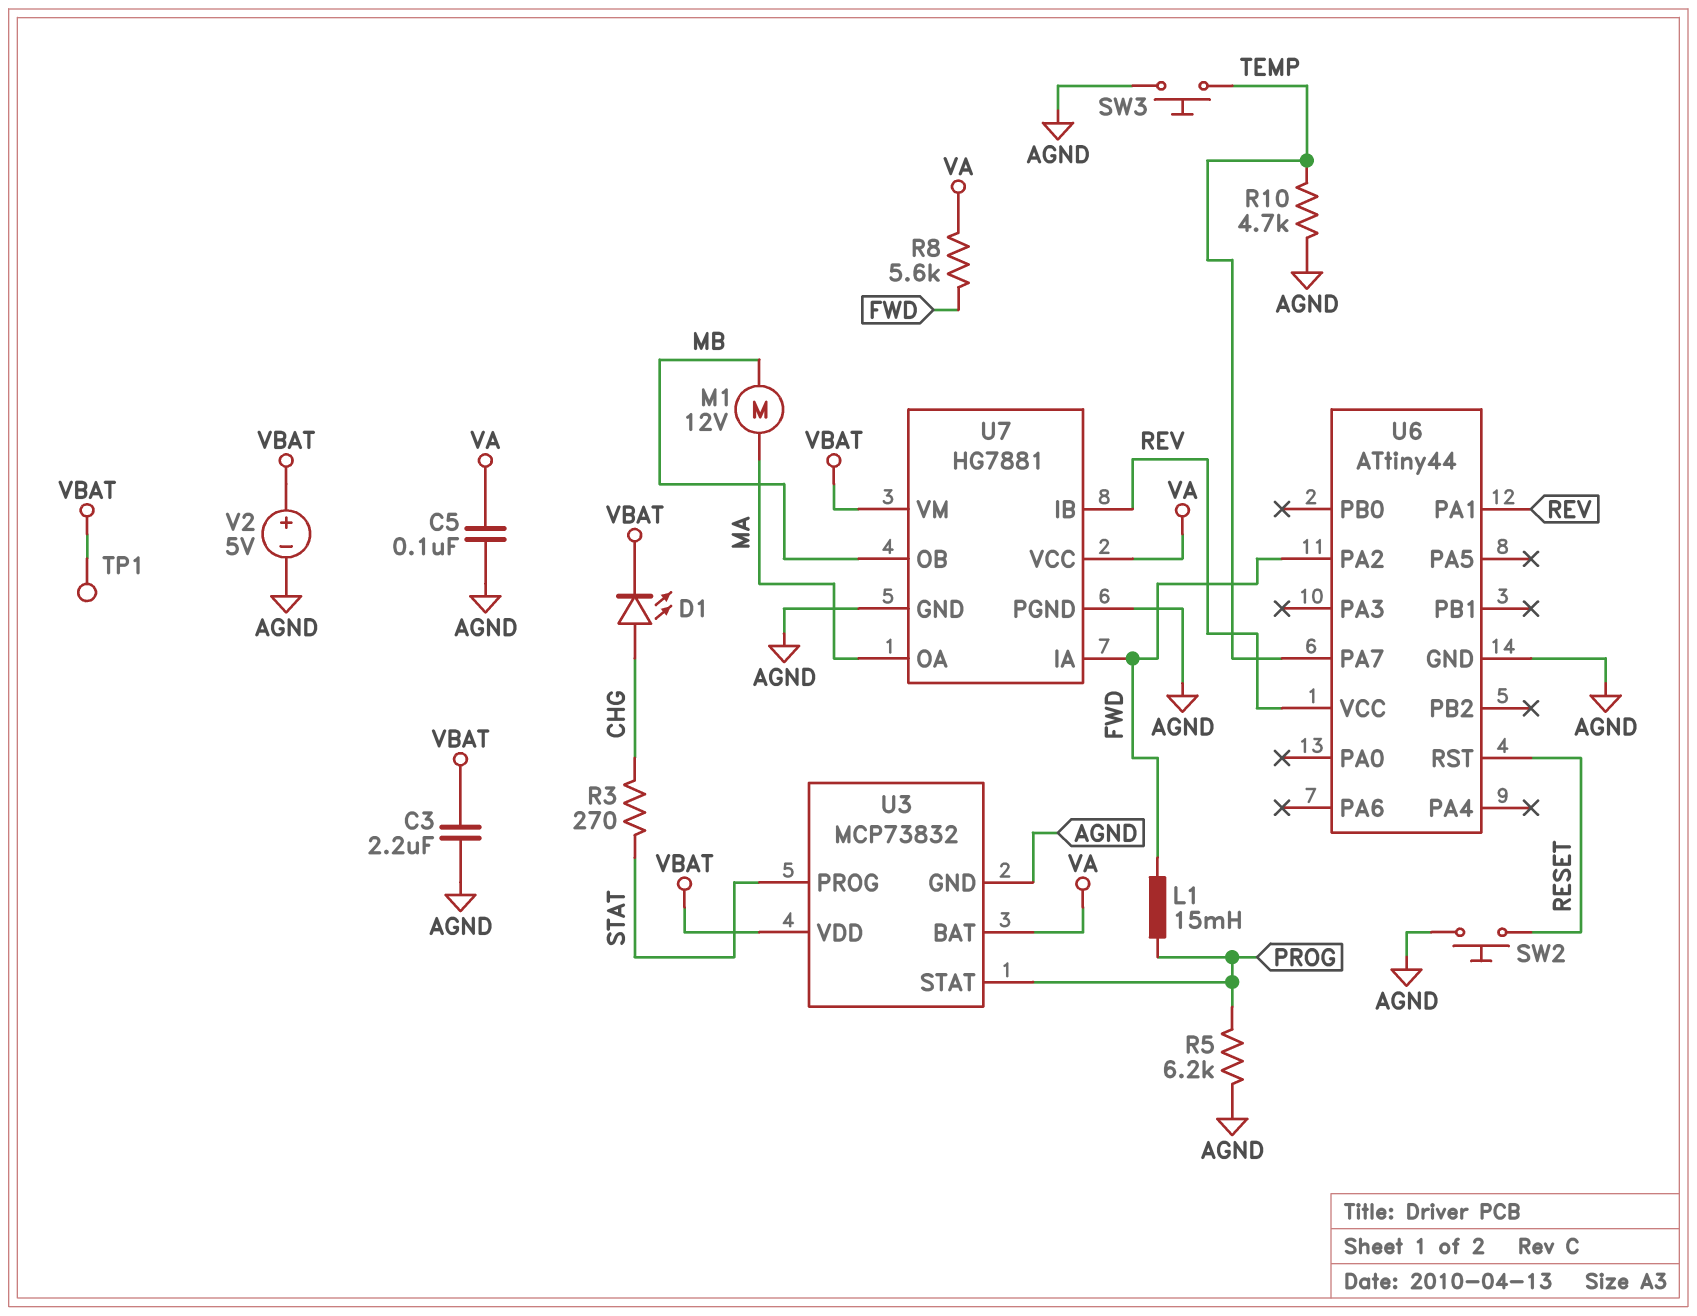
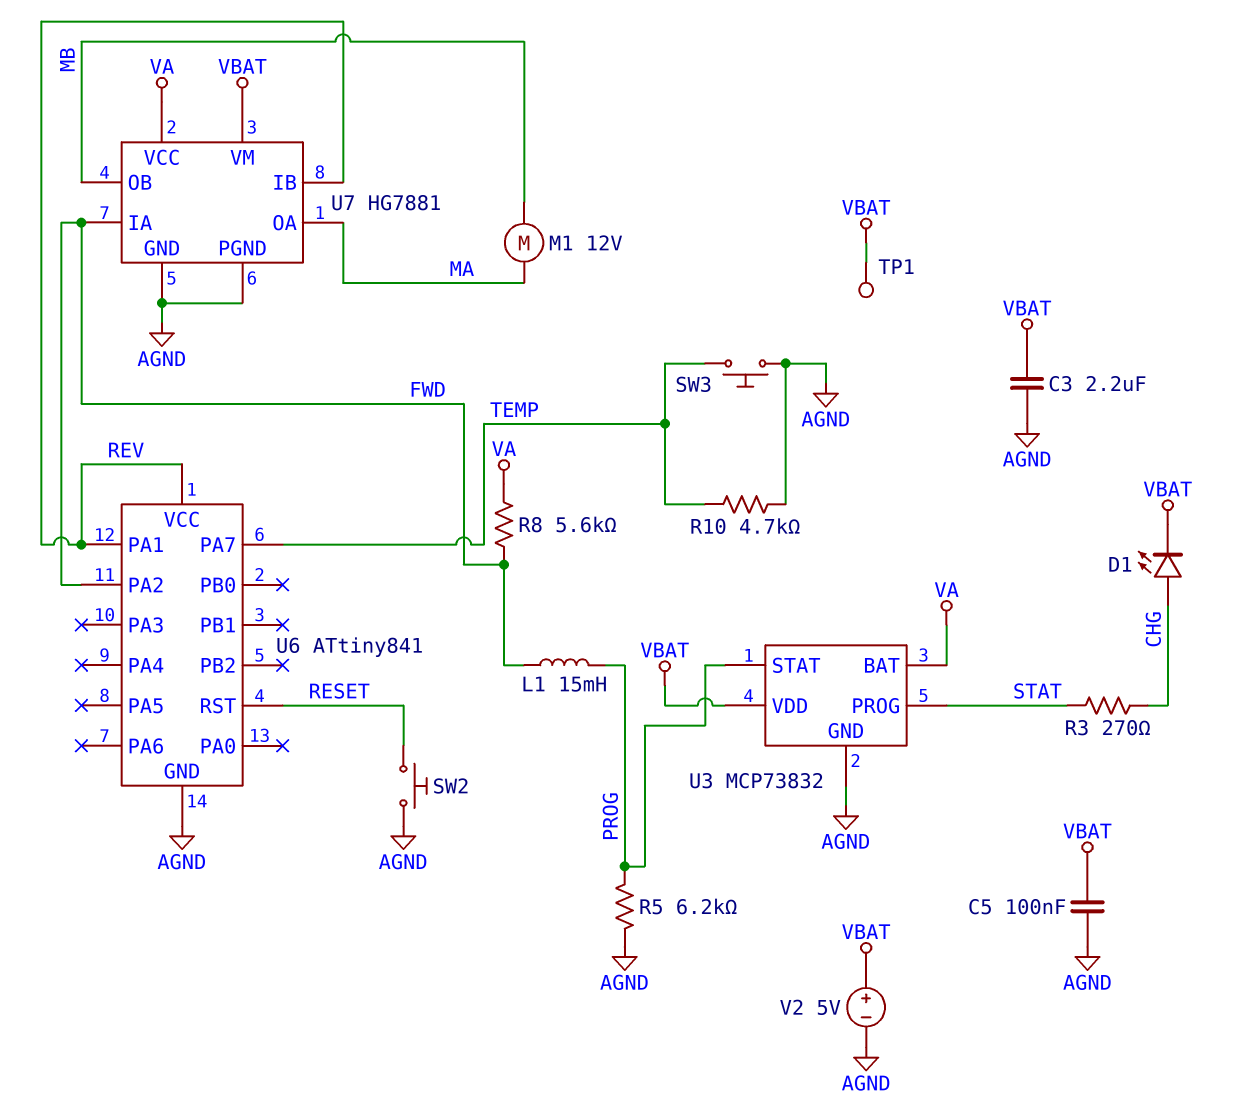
C5: 100nF (AGND, VA) -> 100nF (AGND, VBAT)
U6: ATtiny44 -> ATtiny841

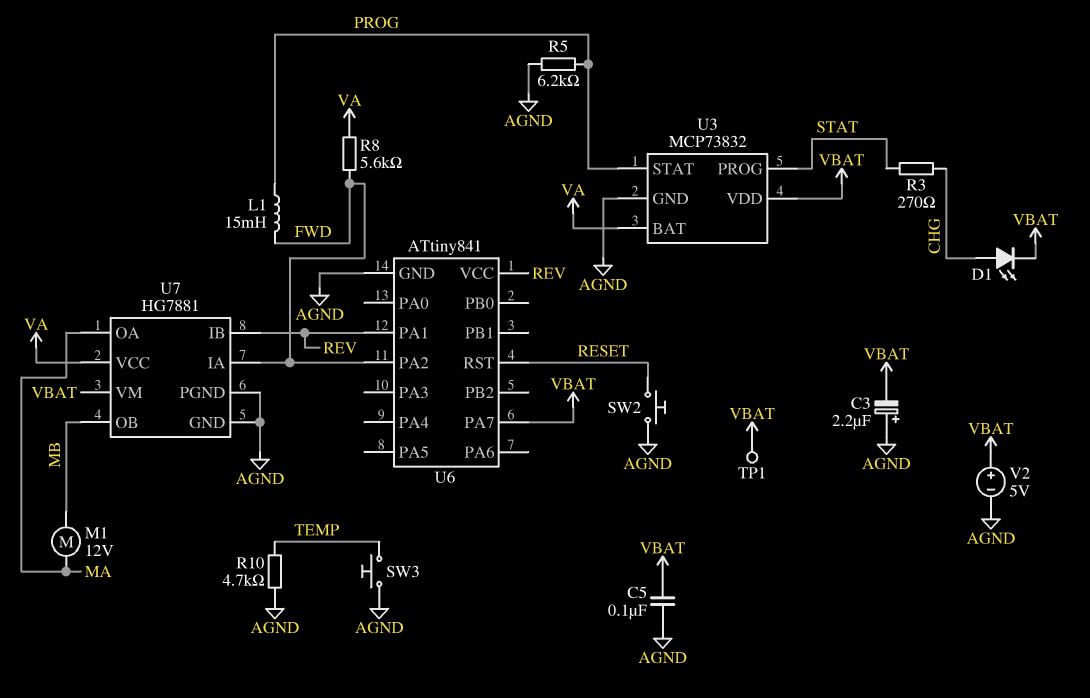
C3: 2.2uF (AGND, VBAT) -> 2.2uF (plus AGND, minus VBAT)
U6 pin PA7: TEMP -> VBAT

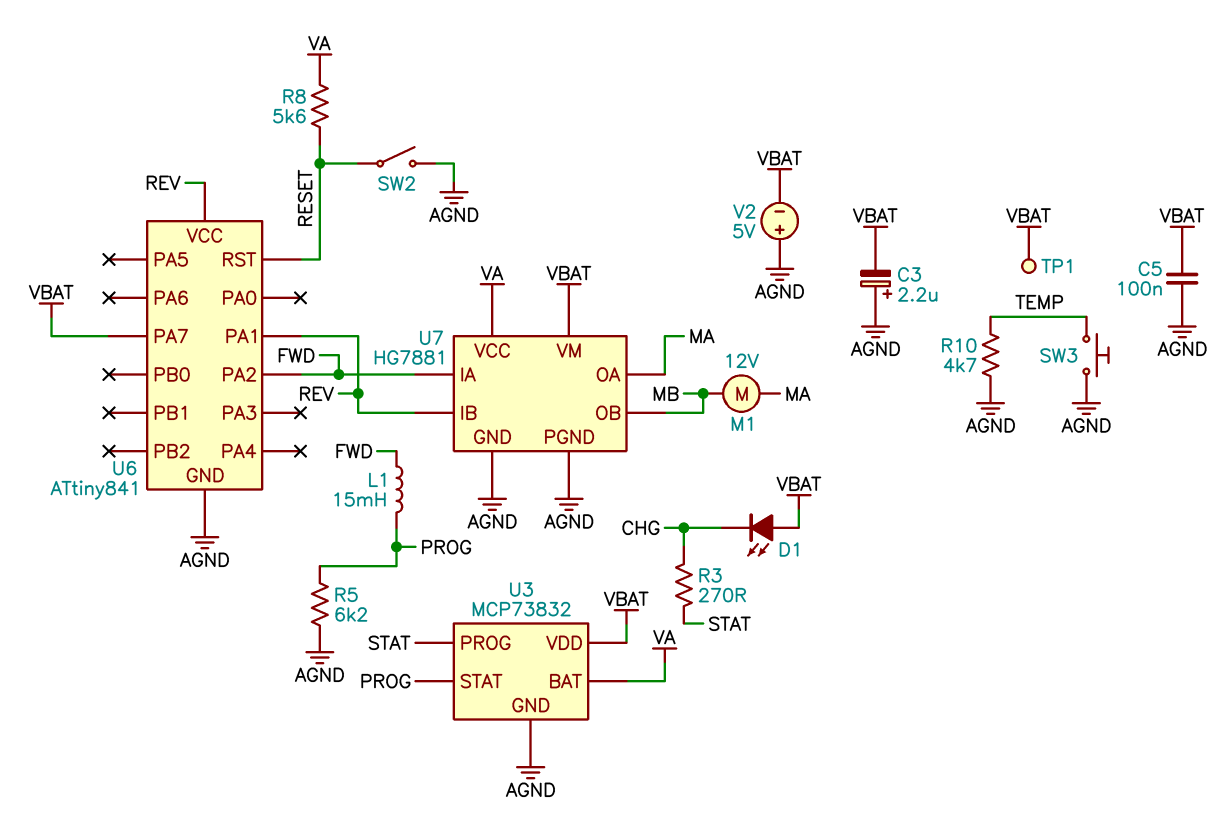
D1: LED (A CHG, K VBAT) -> LED (A VBAT, K CHG)
R8: 5.6k (FWD, VA) -> 5.6k (RESET, VA)
SW2: button (AGND, RESET) -> switch (AGND, RESET)
V2: 5V (plus VBAT, minus AGND) -> 5V (plus AGND, minus VBAT)

